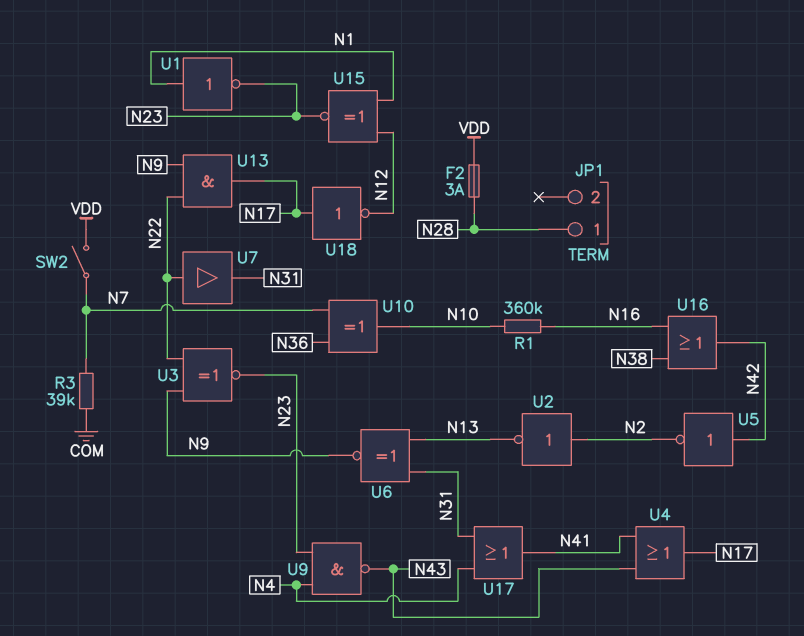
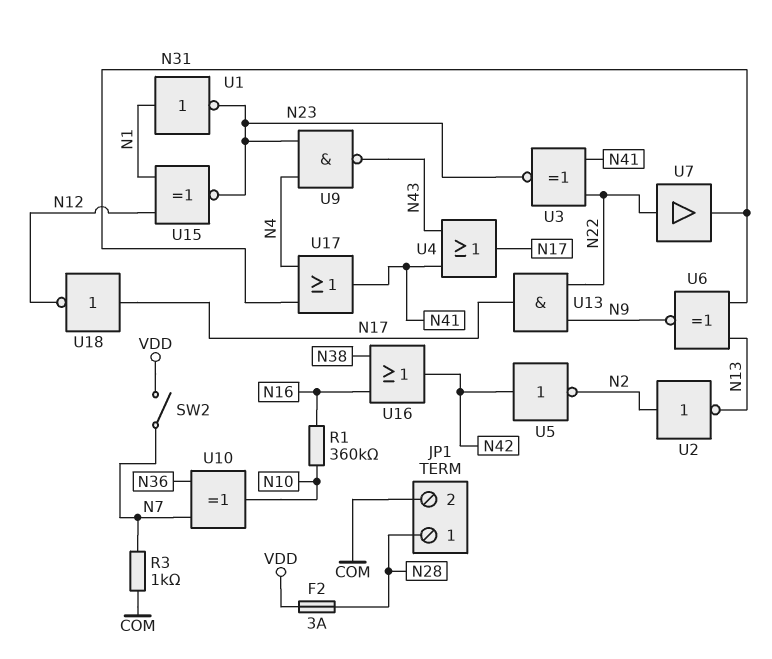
JP1 pin 2: none -> COM
R3: 39k (COM, N7) -> 1k (COM, N7)
U3: XNOR (in N9, in N22, out N23) -> XNOR (in N22, in N41, out N23)

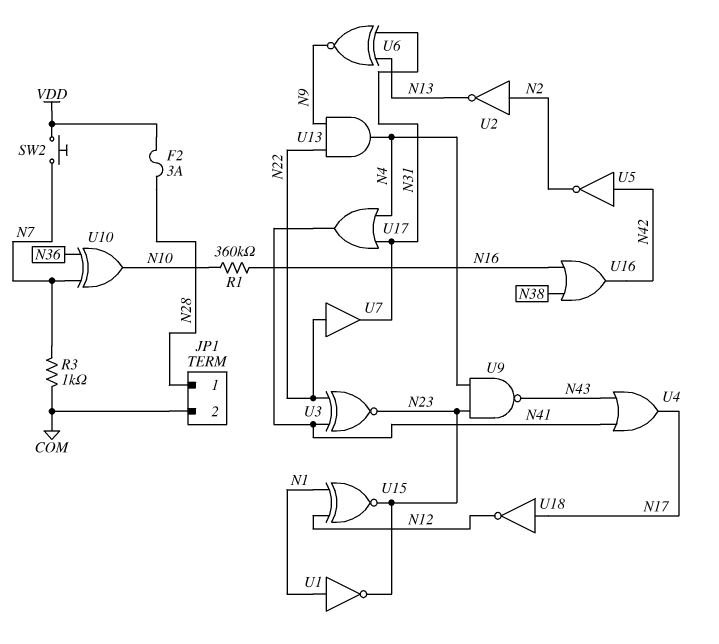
SW2: switch (N7, VDD) -> button (N7, VDD)
U13: AND (in N9, in N22, out N17) -> AND (in N9, in N22, out N4)

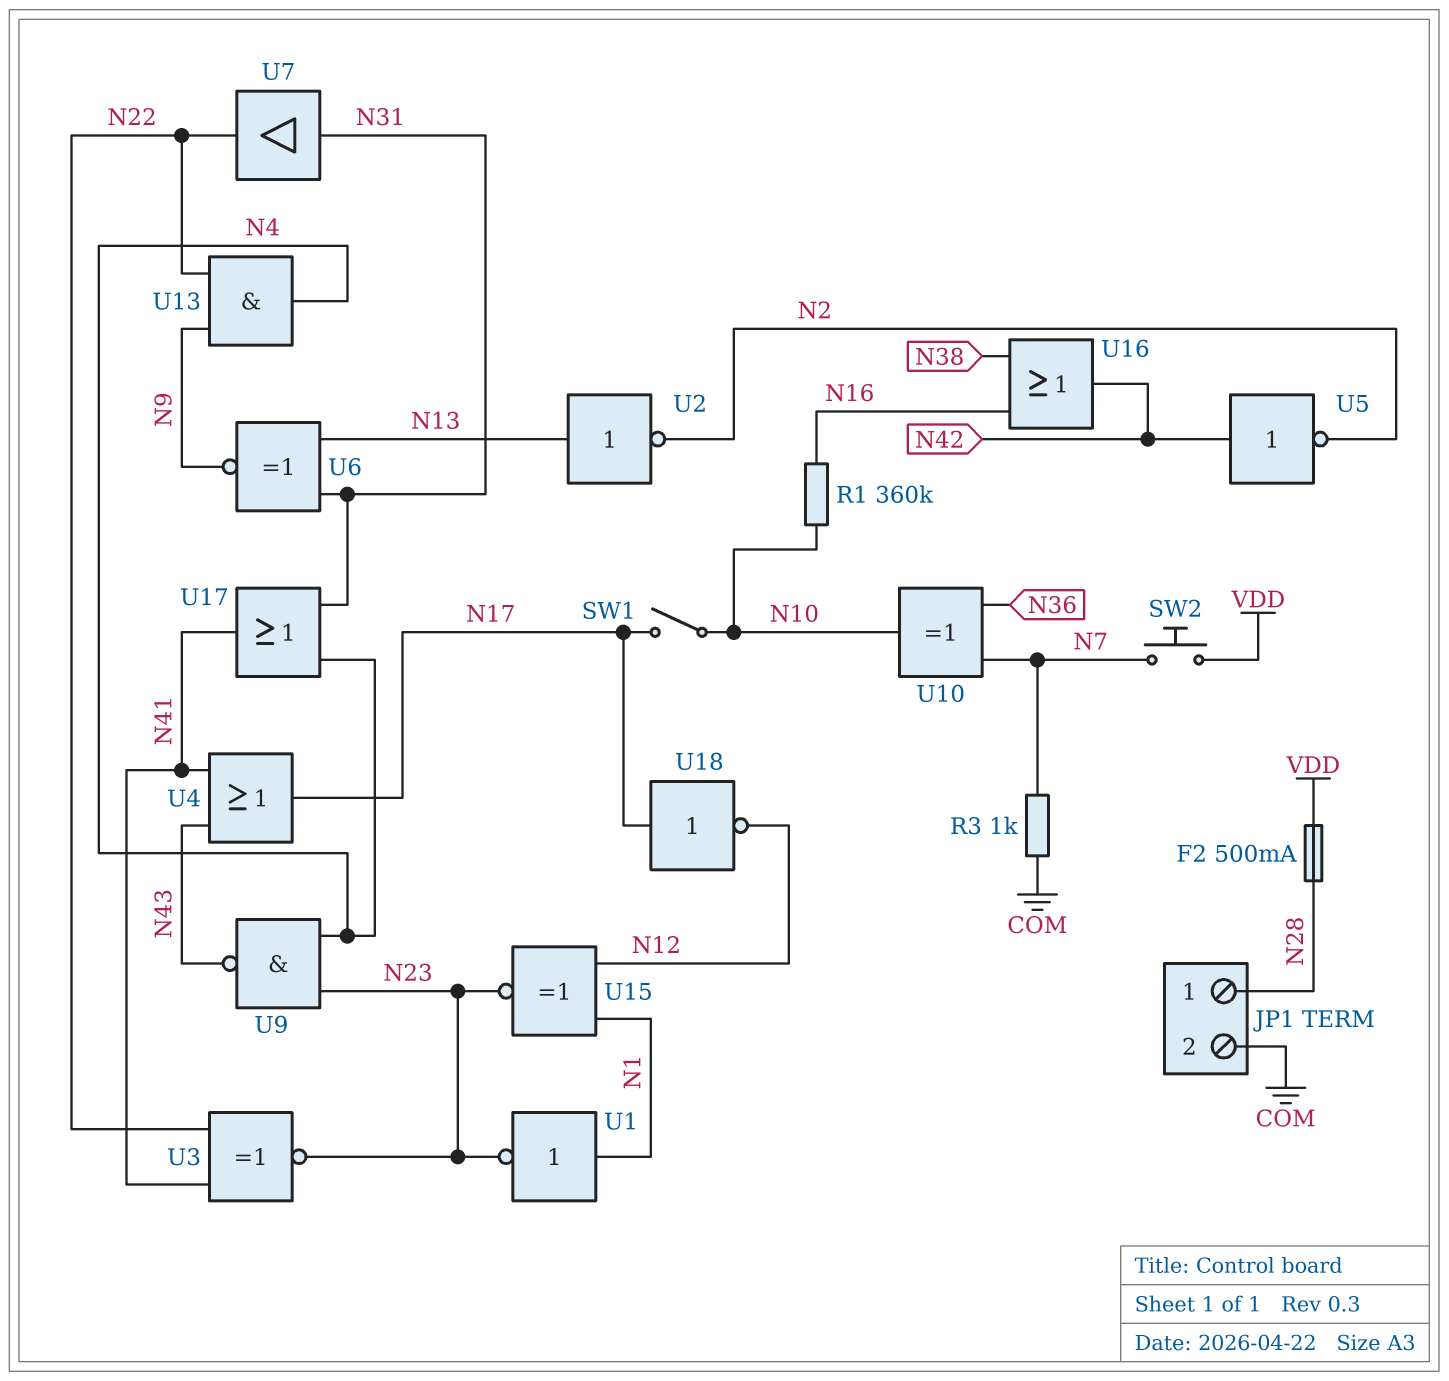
F2: 3A (N28, VDD) -> 500mA (N28, VDD)
SW1: none -> switch (N10, N17)
U2: NOT (in N2, out N13) -> NOT (in N13, out N2)
U7: buffer (in N22, out N31) -> buffer (in N31, out N22)

